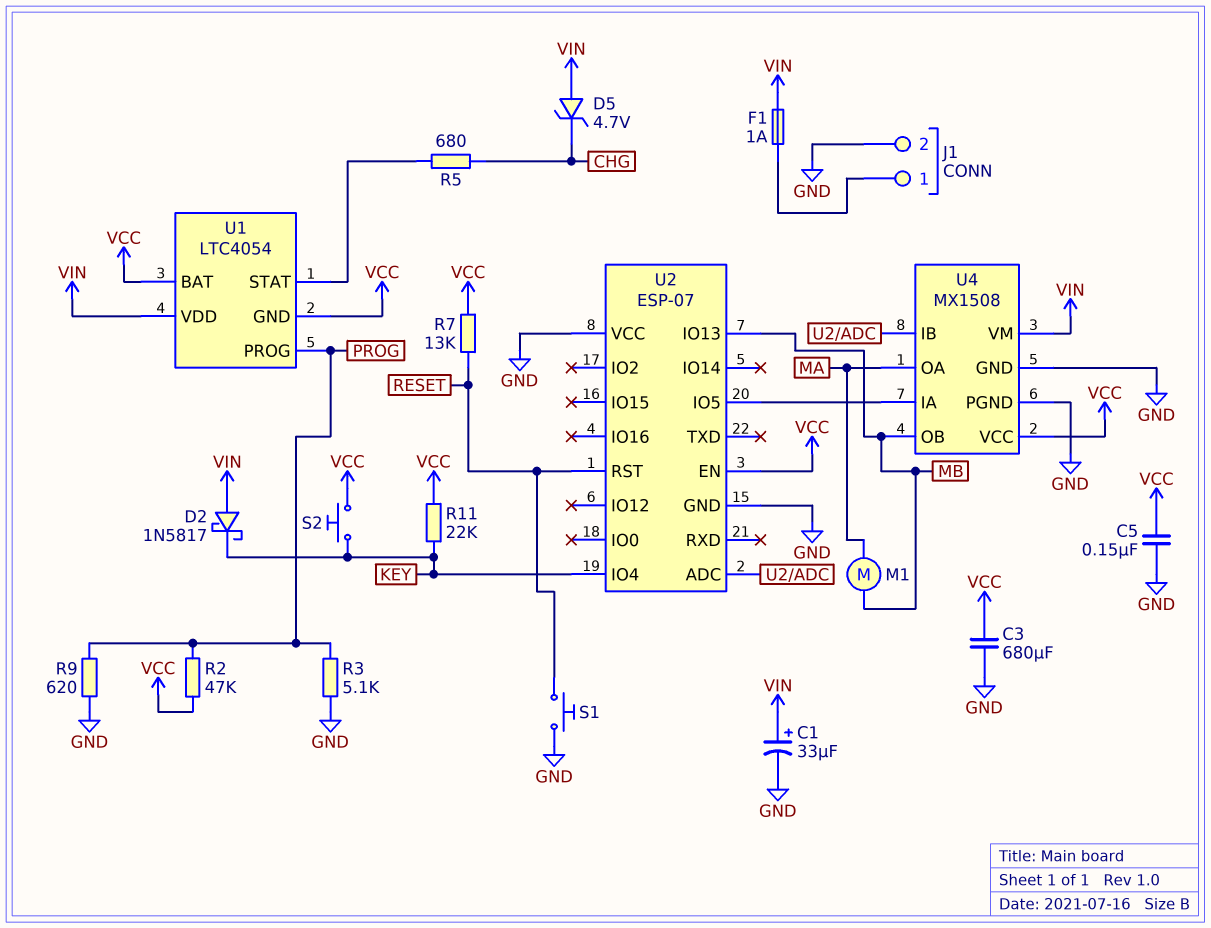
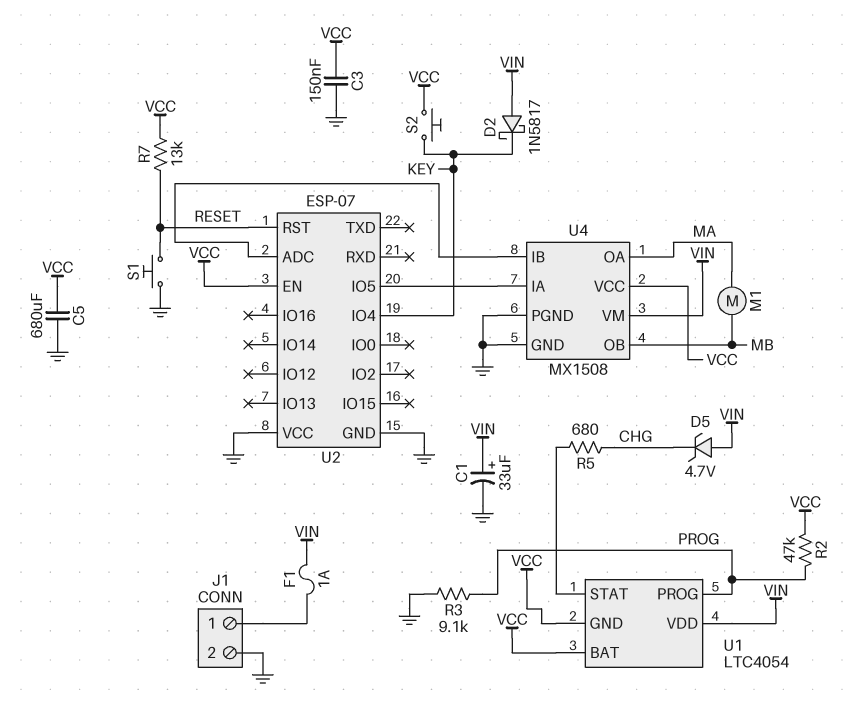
C3: 680uF (GND, VCC) -> 150nF (GND, VCC)
C5: 150nF (GND, VCC) -> 680uF (GND, VCC)
R3: 5.1k (GND, PROG) -> 9.1k (GND, PROG)
R9: 620 (GND, PROG) -> none
R11: 22k (KEY, VCC) -> none
U2 pin IO13: MB -> none

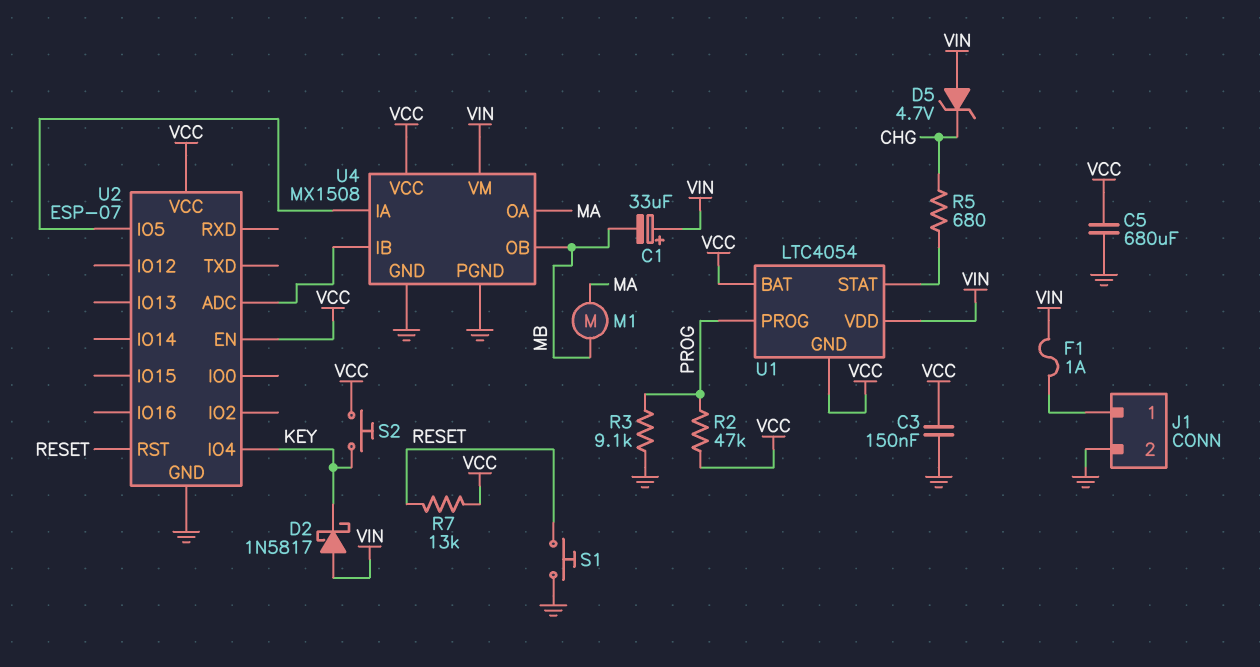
C1: 33uF (plus VIN, minus GND) -> 33uF (plus VIN, minus MB)
U2 pin VCC: GND -> VCC

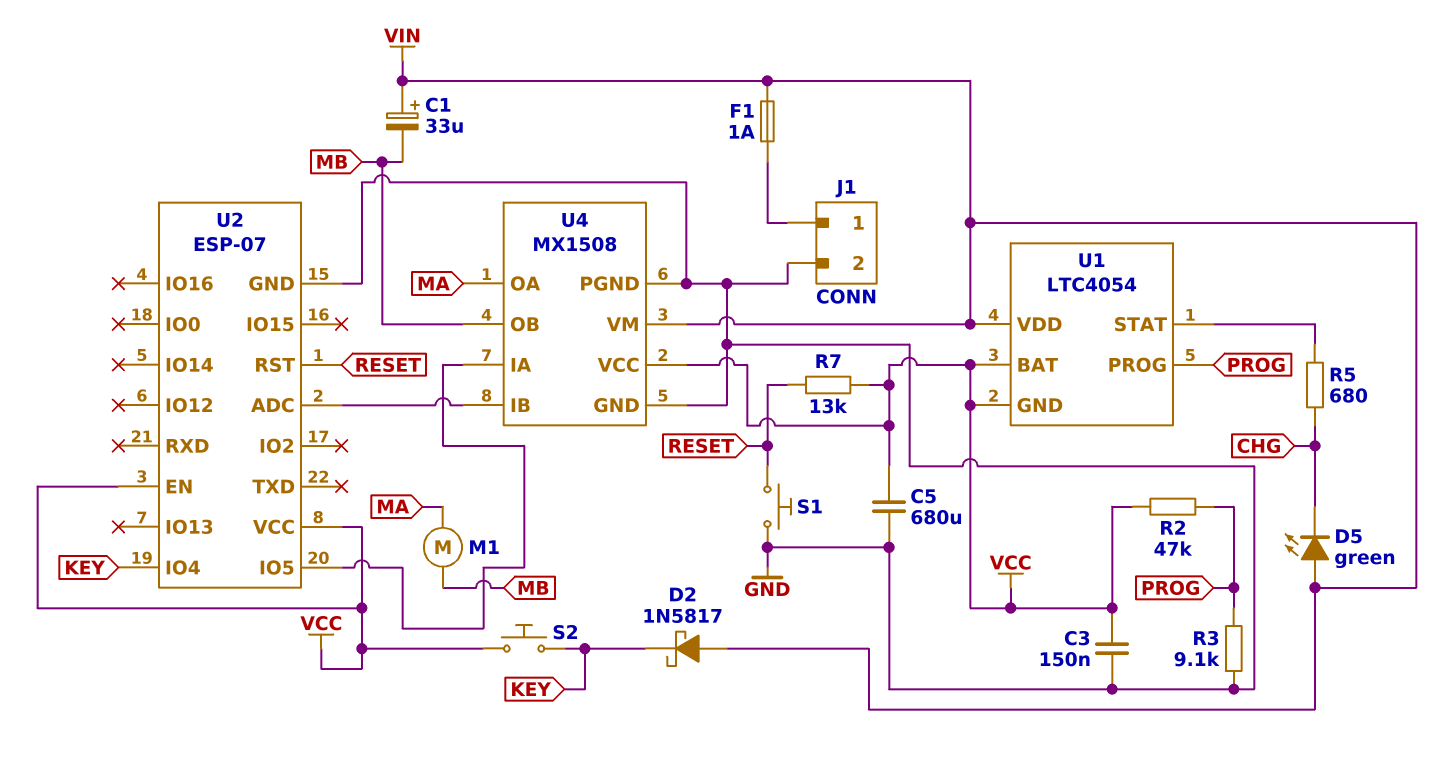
D5: zener 4.7V (A VIN, K CHG) -> LED green (A VIN, K CHG)

